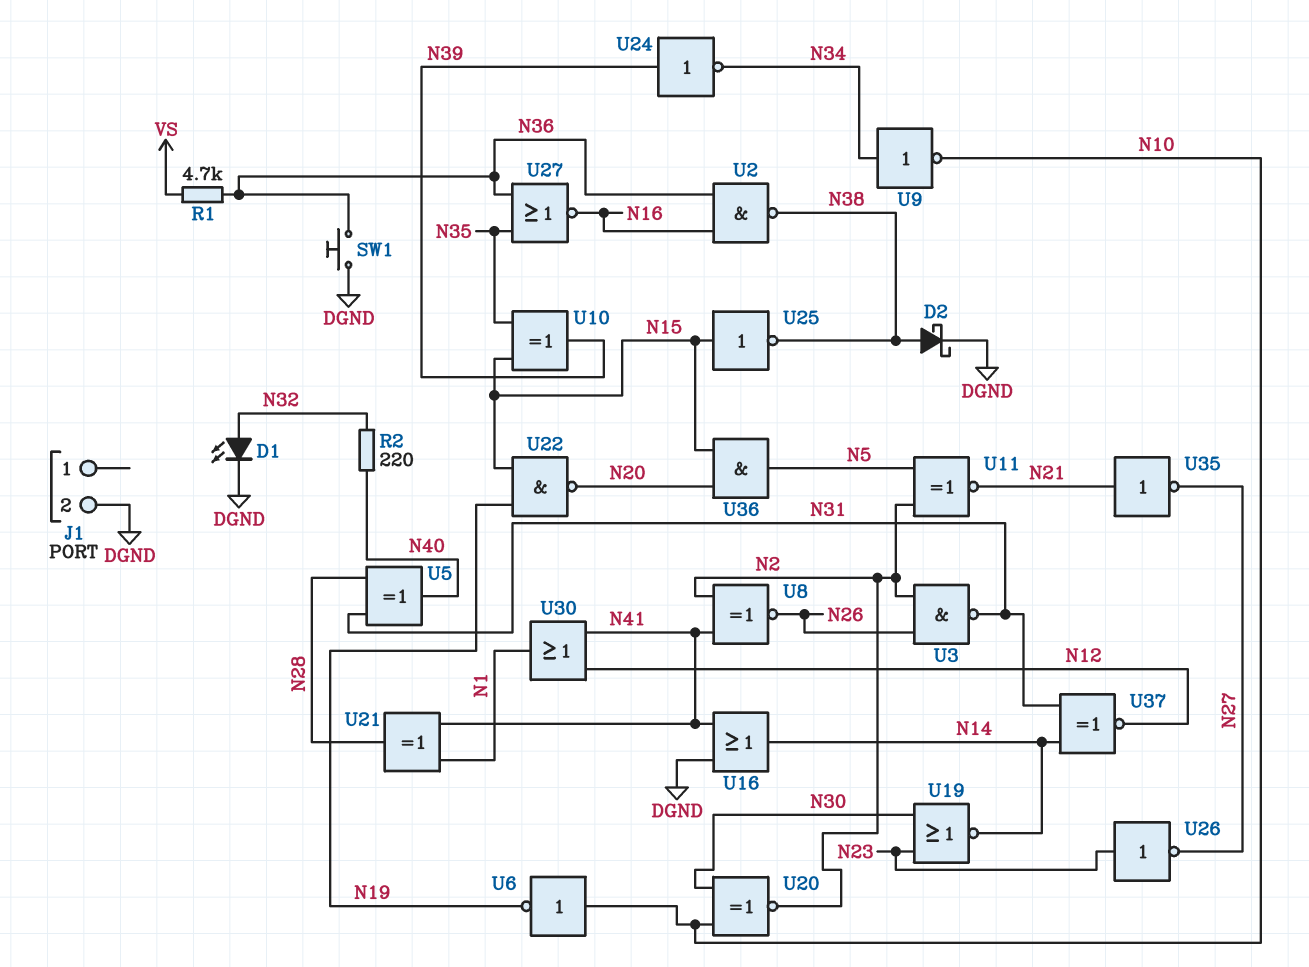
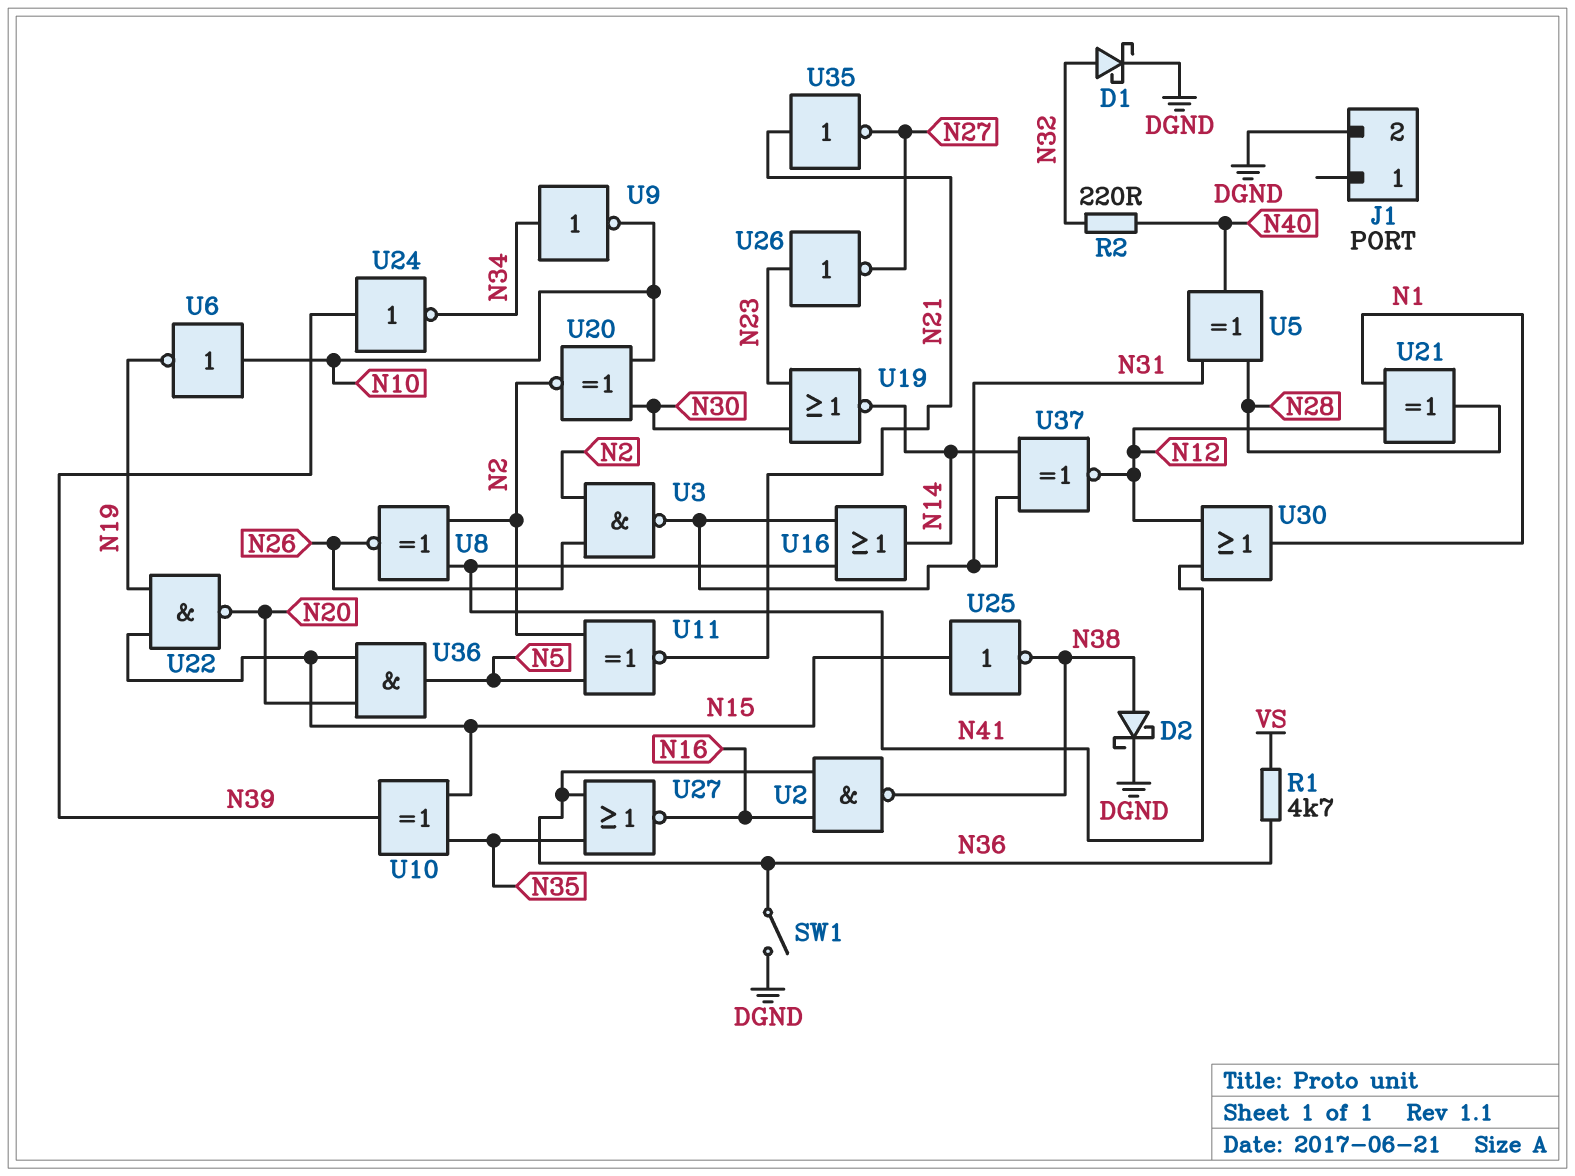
D1: LED (A N32, K DGND) -> schottky (A N32, K DGND)
SW1: button (DGND, N36) -> switch (DGND, N36)
U16: OR (in DGND, in N41, out N14) -> OR (in N31, in N41, out N14)
U21: XOR (in N1, in N41, out N28) -> XOR (in N1, in N12, out N28)

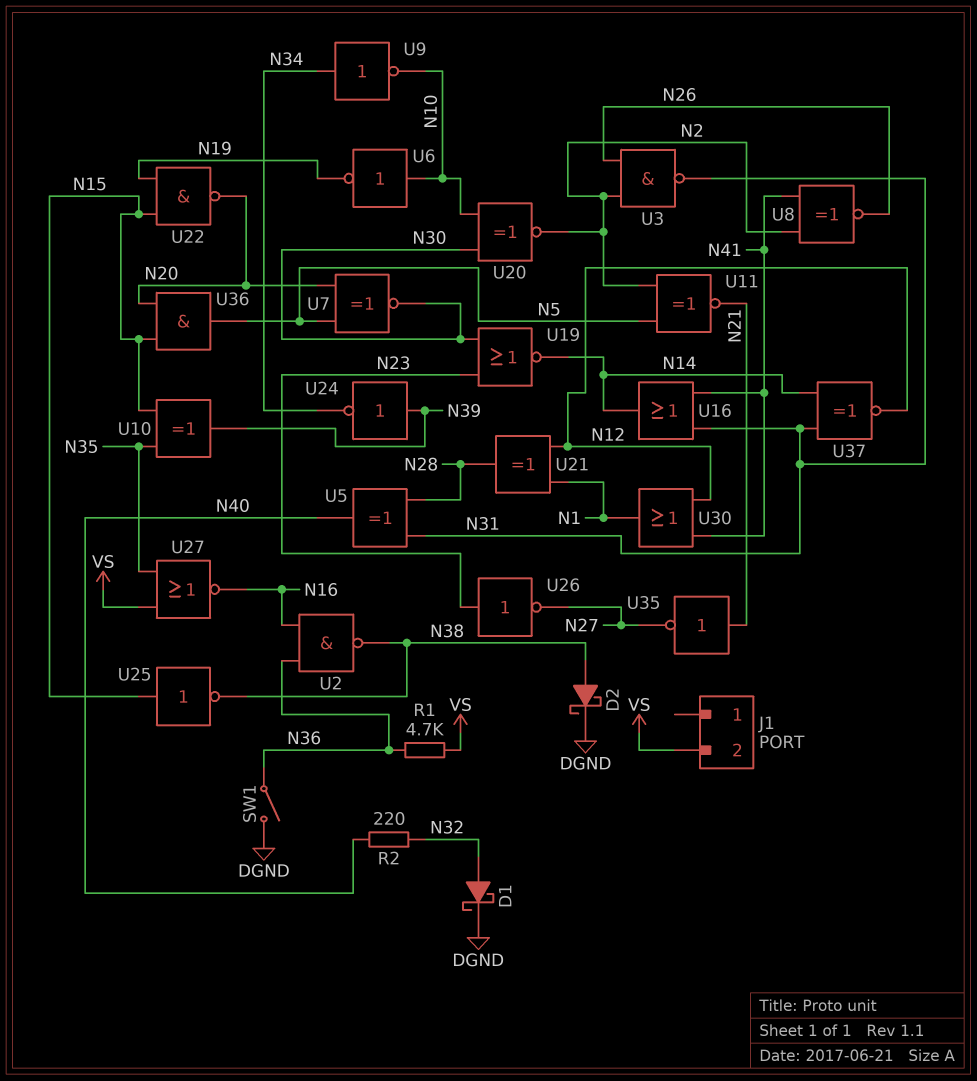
J1 pin 2: DGND -> VS
U7: none -> XNOR (in N5, in N20, out N30)
U27: NOR (in N35, in N36, out N16) -> NOR (in N35, in VS, out N16)

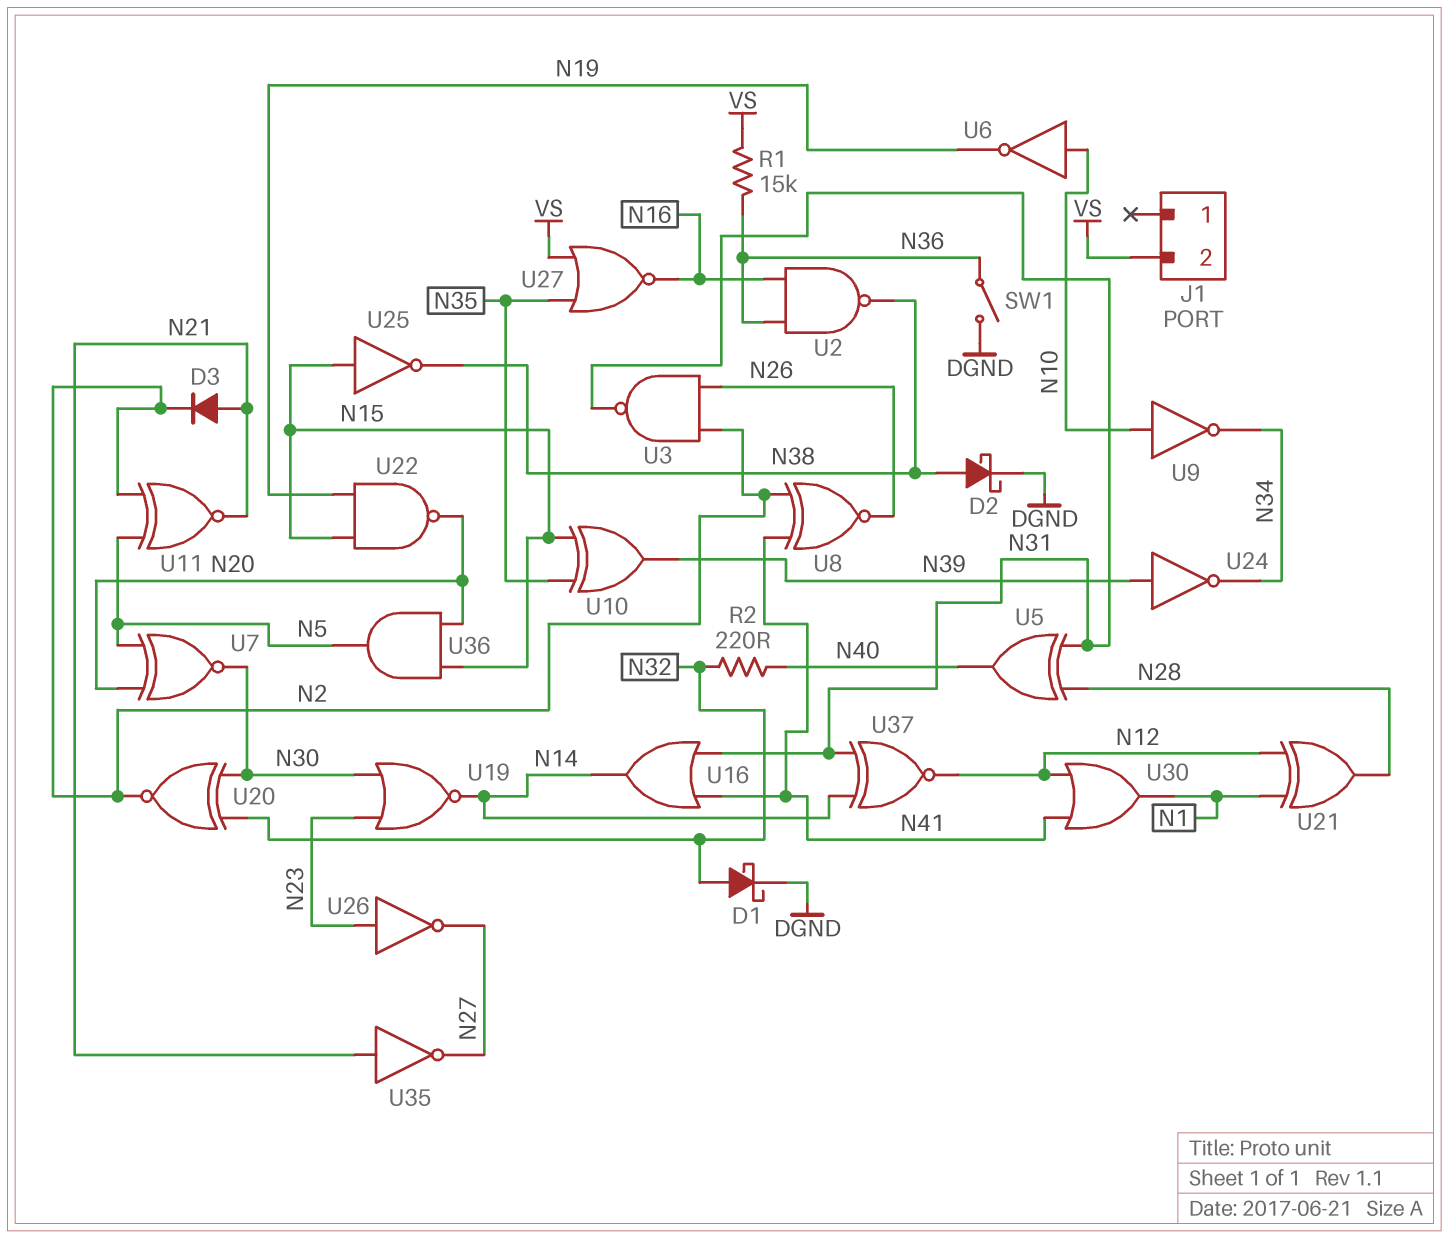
D3: none -> diode (A N21, K N2)
R1: 4.7k (N36, VS) -> 15k (N36, VS)
U9: NOT (in N34, out N10) -> NOT (in N10, out N34)
U20: XNOR (in N10, in N30, out N2) -> XNOR (in N30, in N32, out N2)

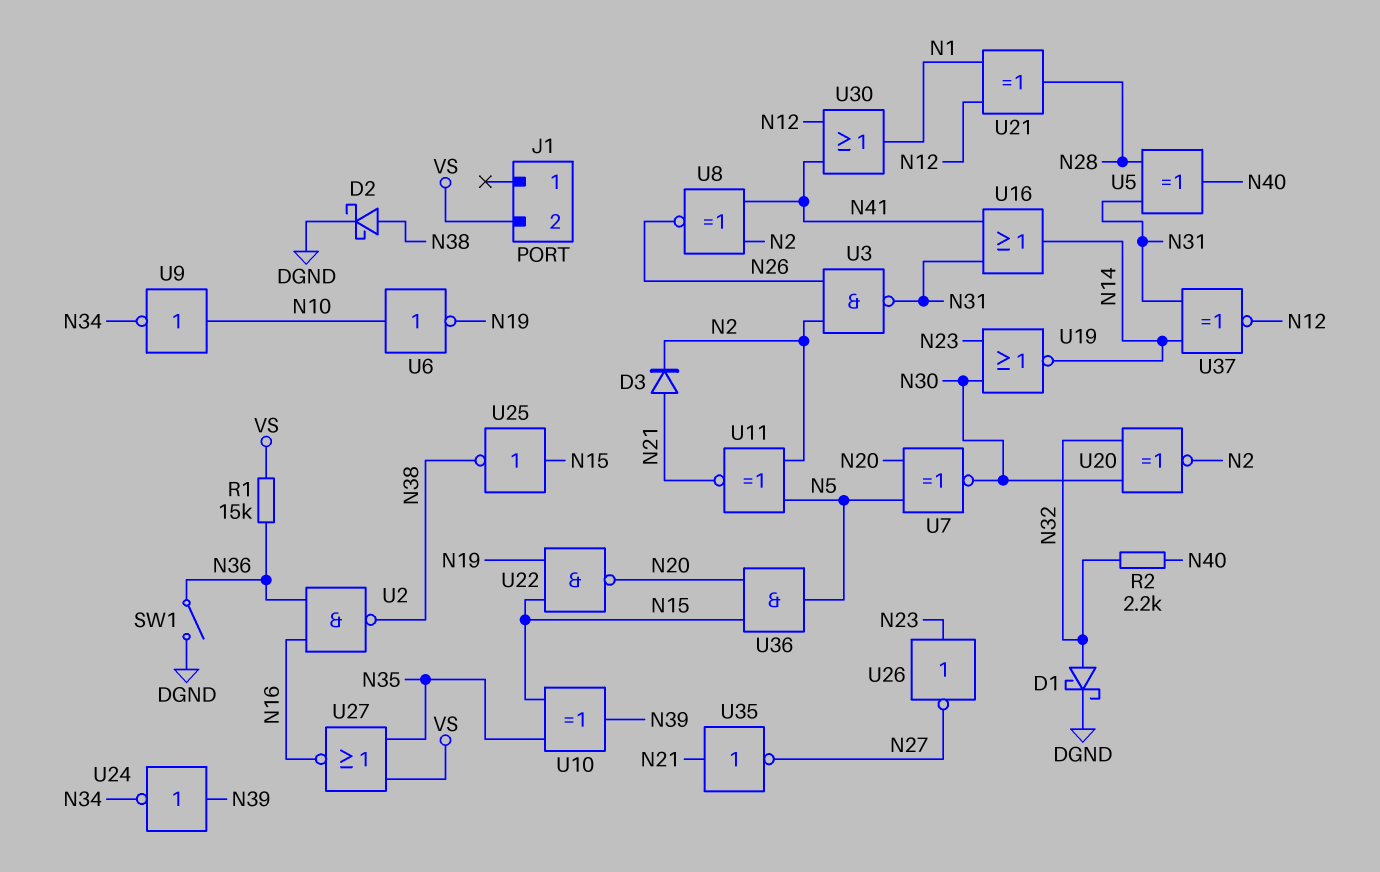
R2: 220 (N32, N40) -> 2.2k (N32, N40)

